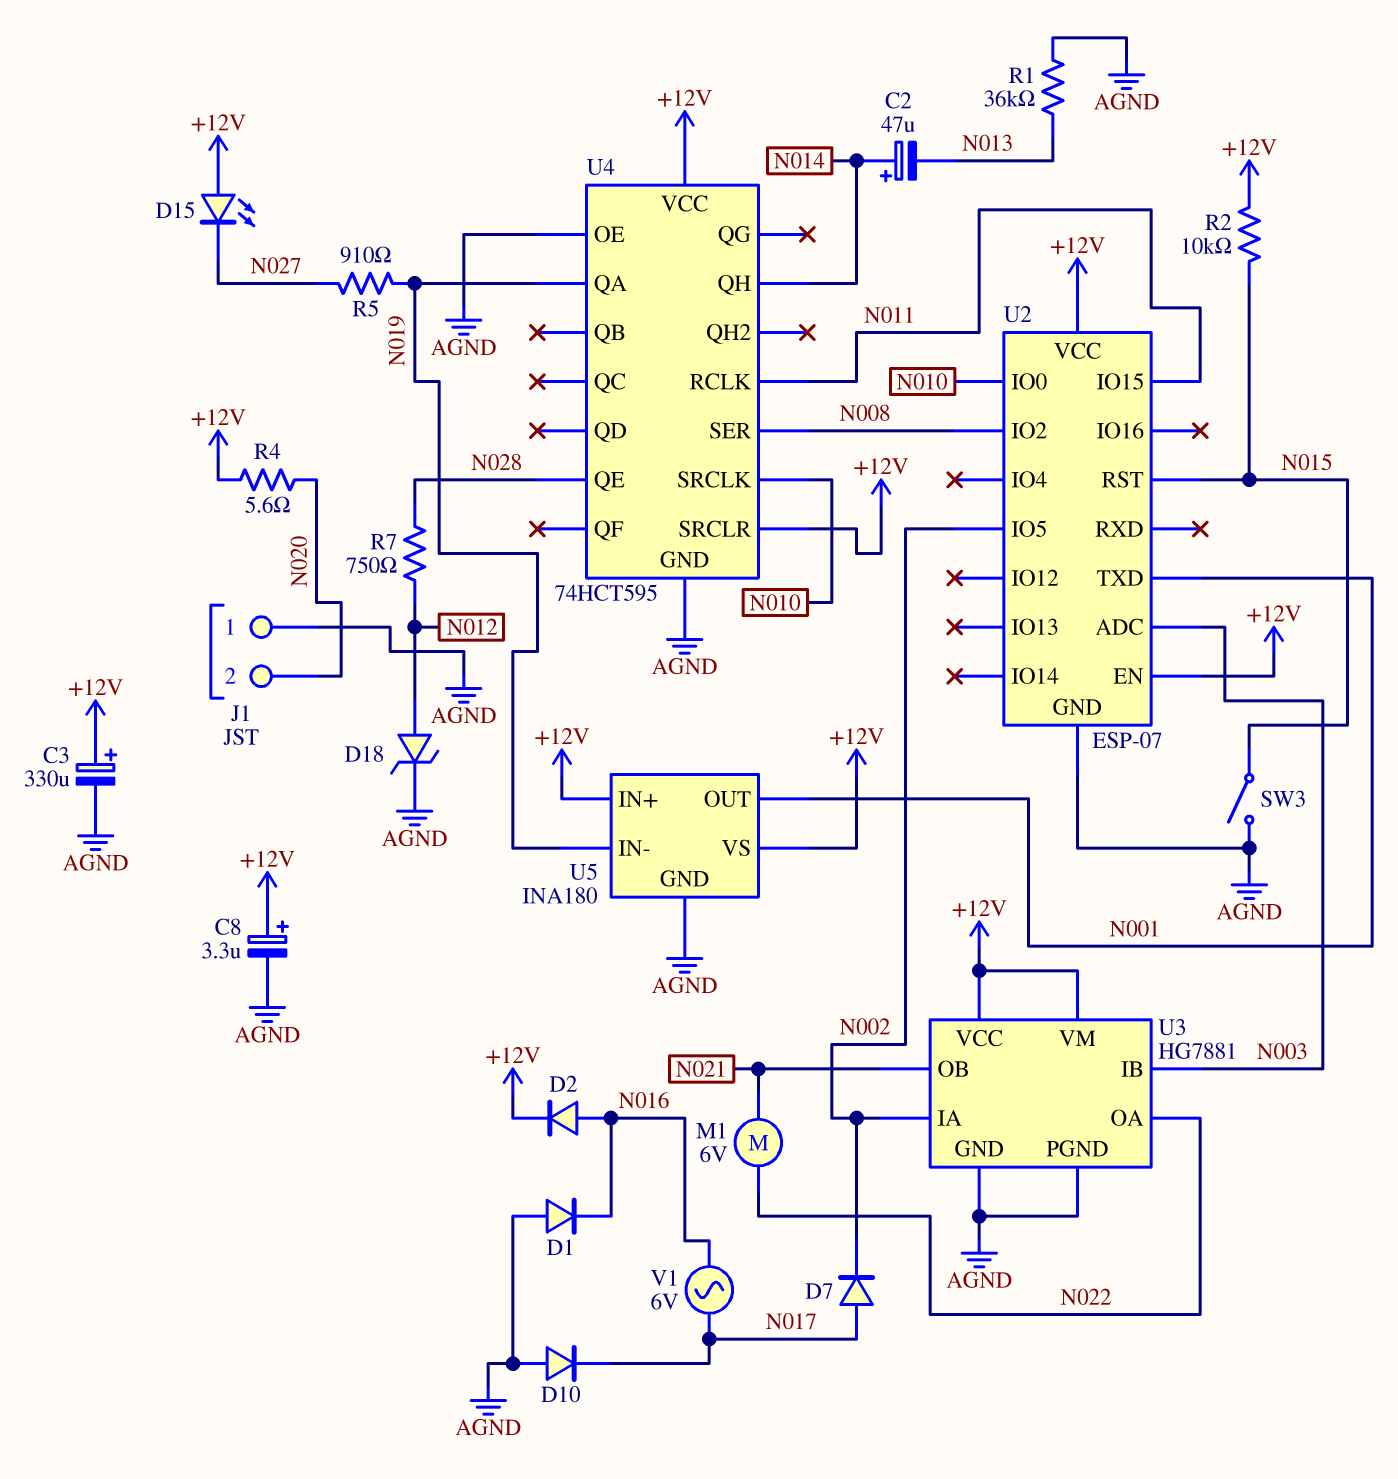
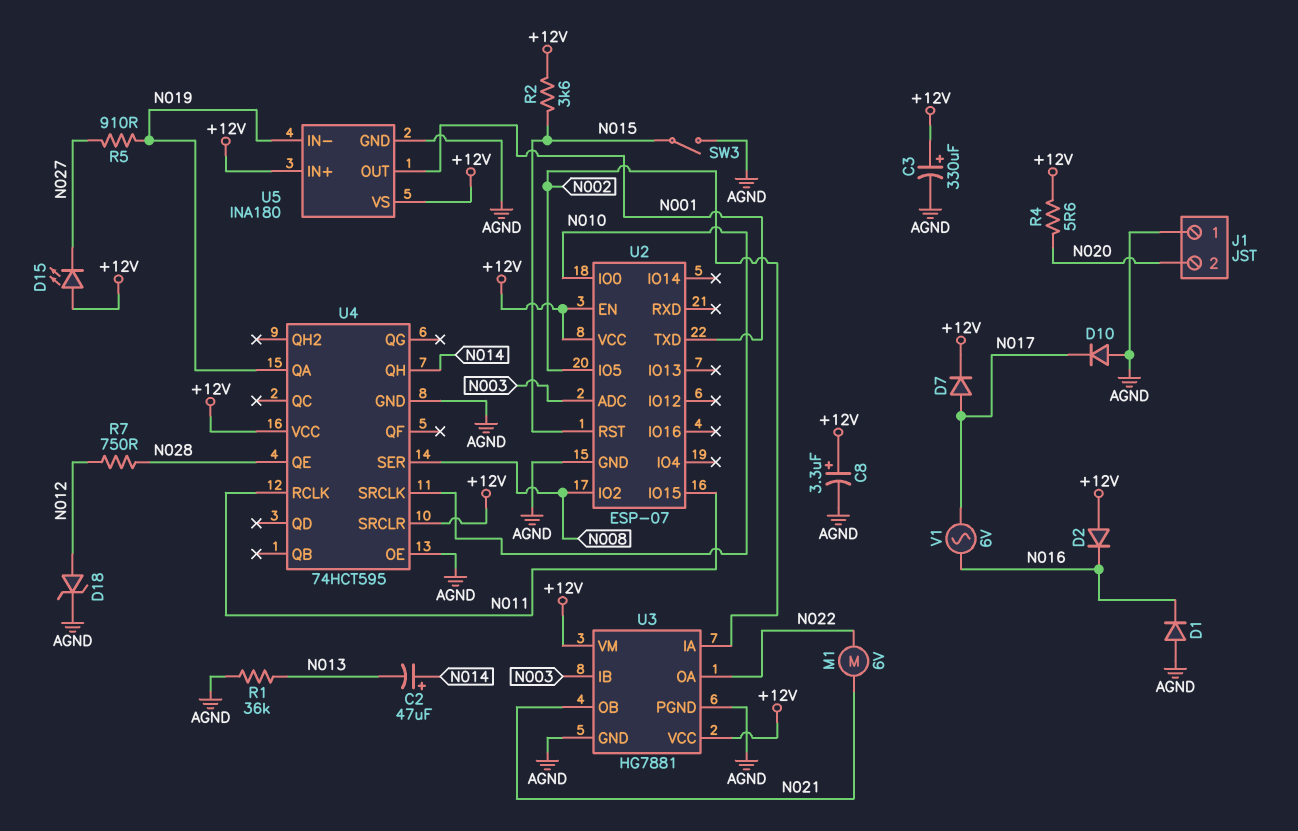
D2: diode (A N016, K +12V) -> diode (A +12V, K N016)
D7: diode (A N017, K N002) -> diode (A N017, K +12V)
R2: 10k (+12V, N015) -> 3.6k (+12V, N015)

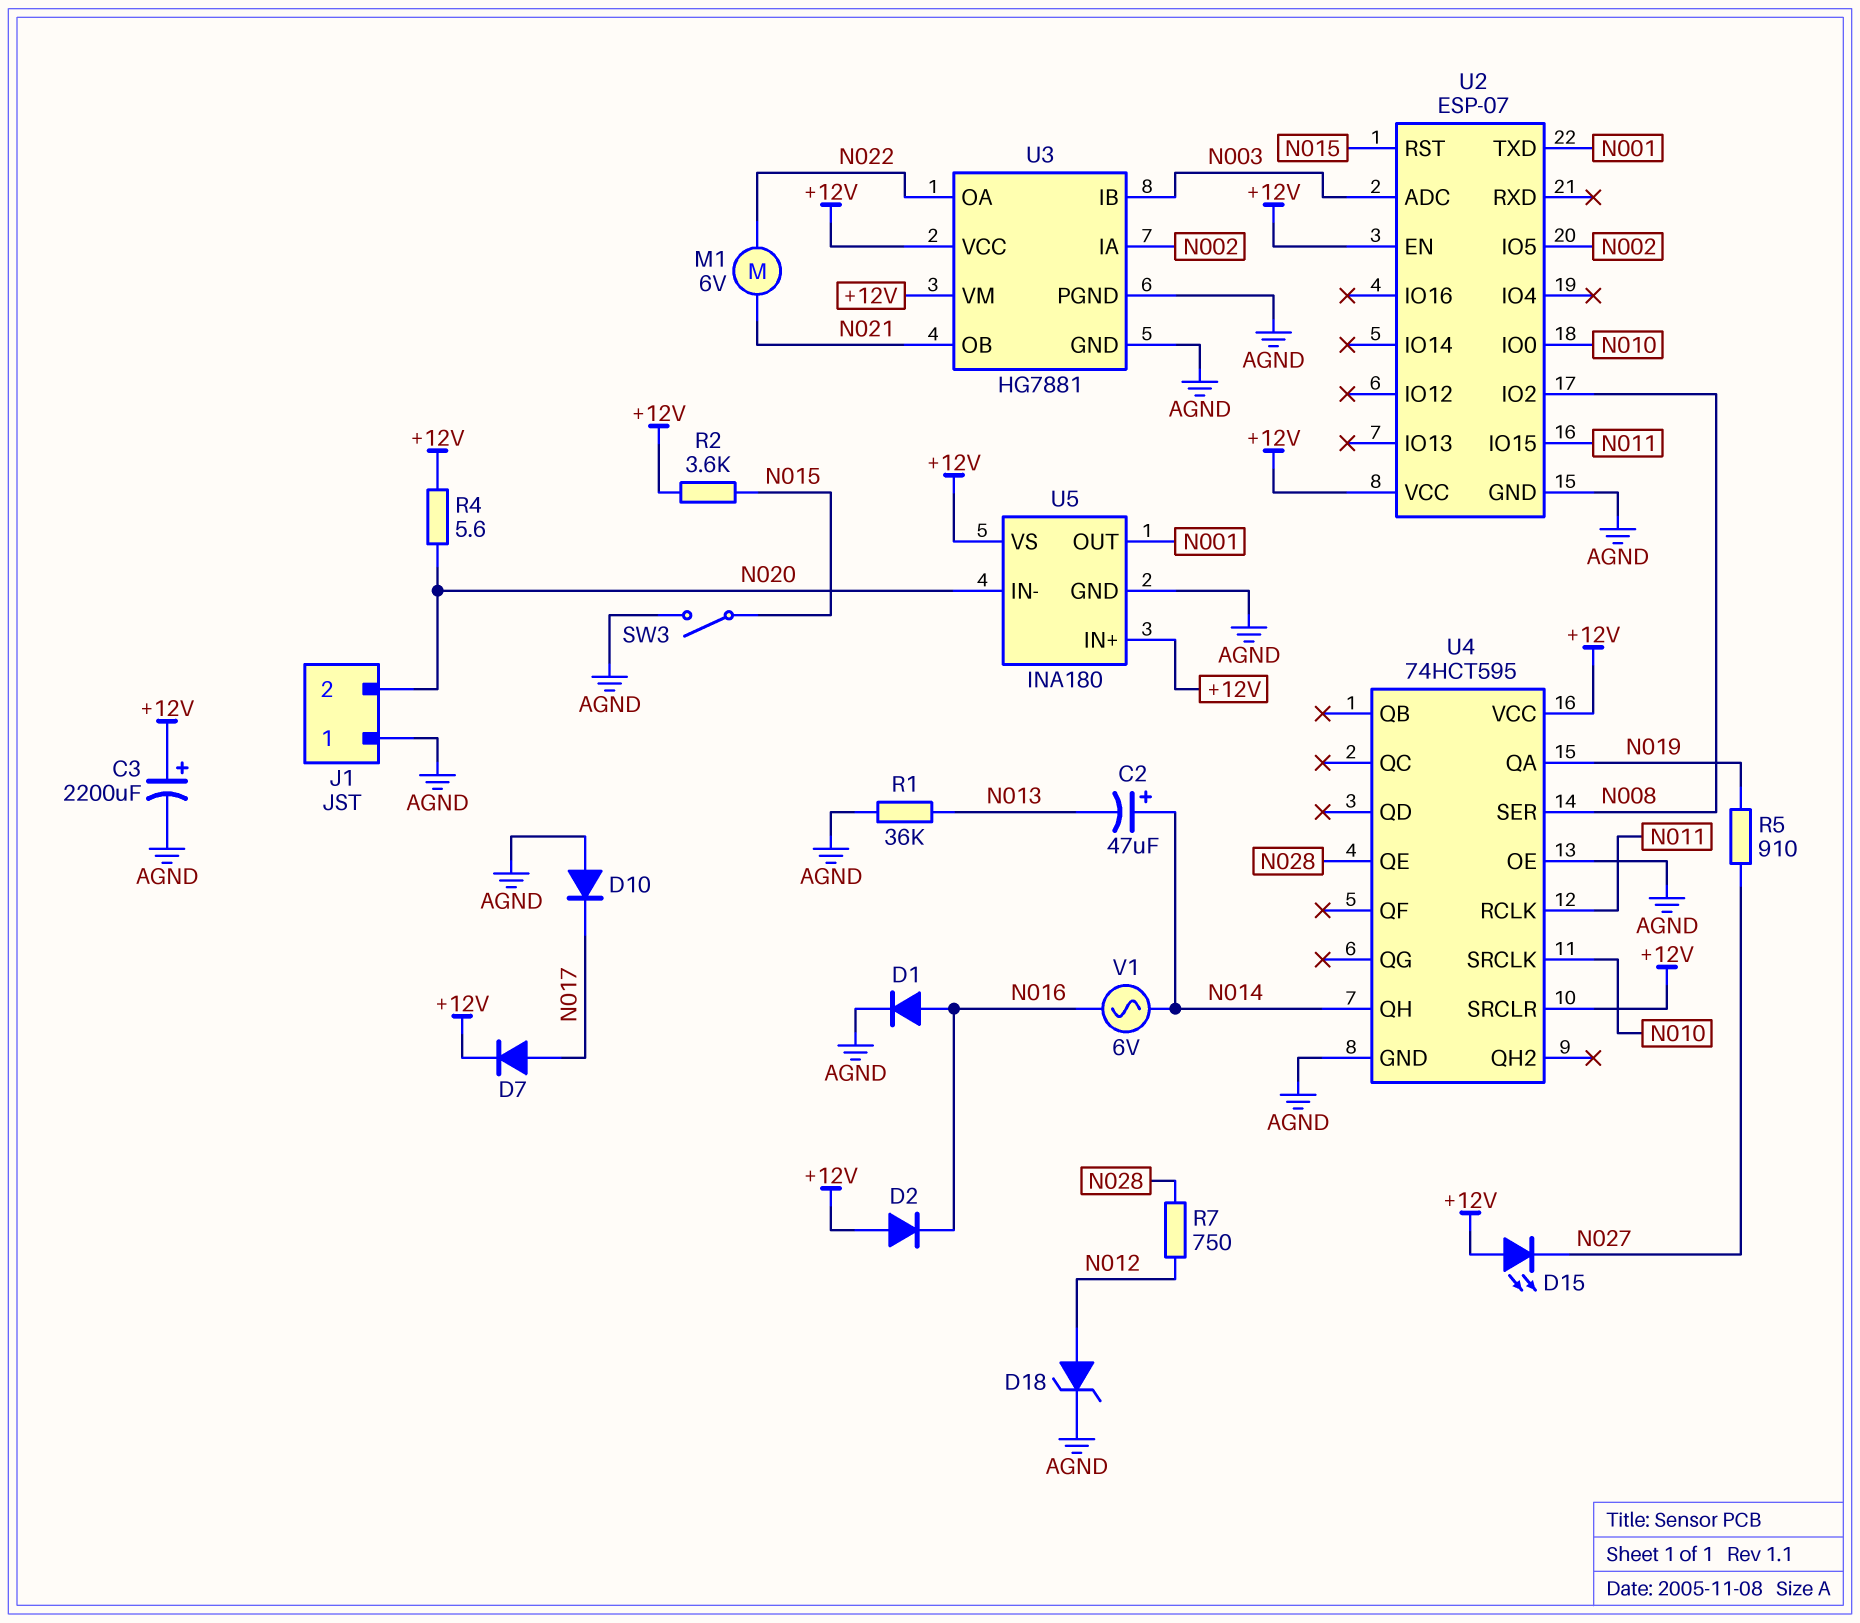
C3: 330uF (plus +12V, minus AGND) -> 2200uF (plus +12V, minus AGND)
C8: 3.3uF (plus +12V, minus AGND) -> none
D1: diode (A AGND, K N016) -> diode (A N016, K AGND)
U5 pin IN-: N019 -> N020
V1: AC 6V (N016, N017) -> AC 6V (N014, N016)

